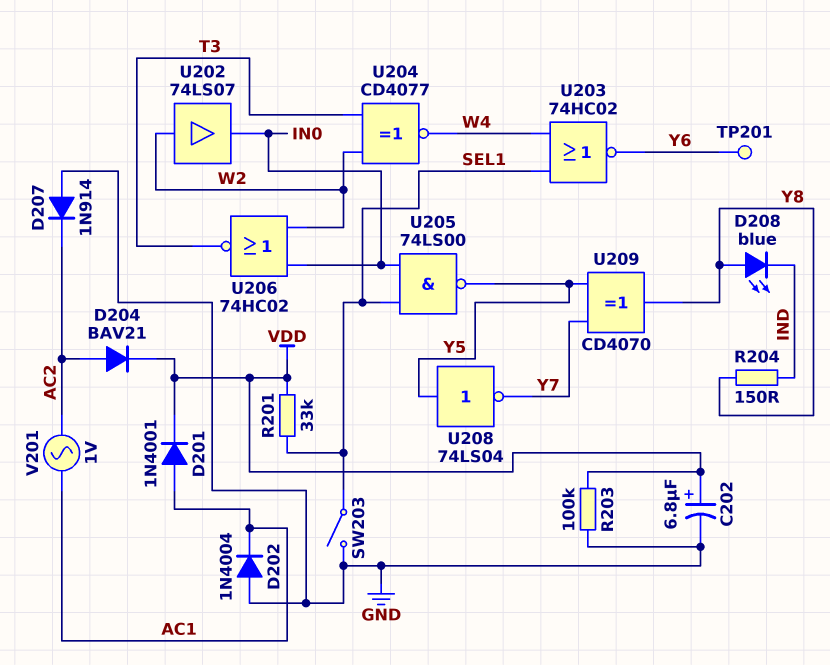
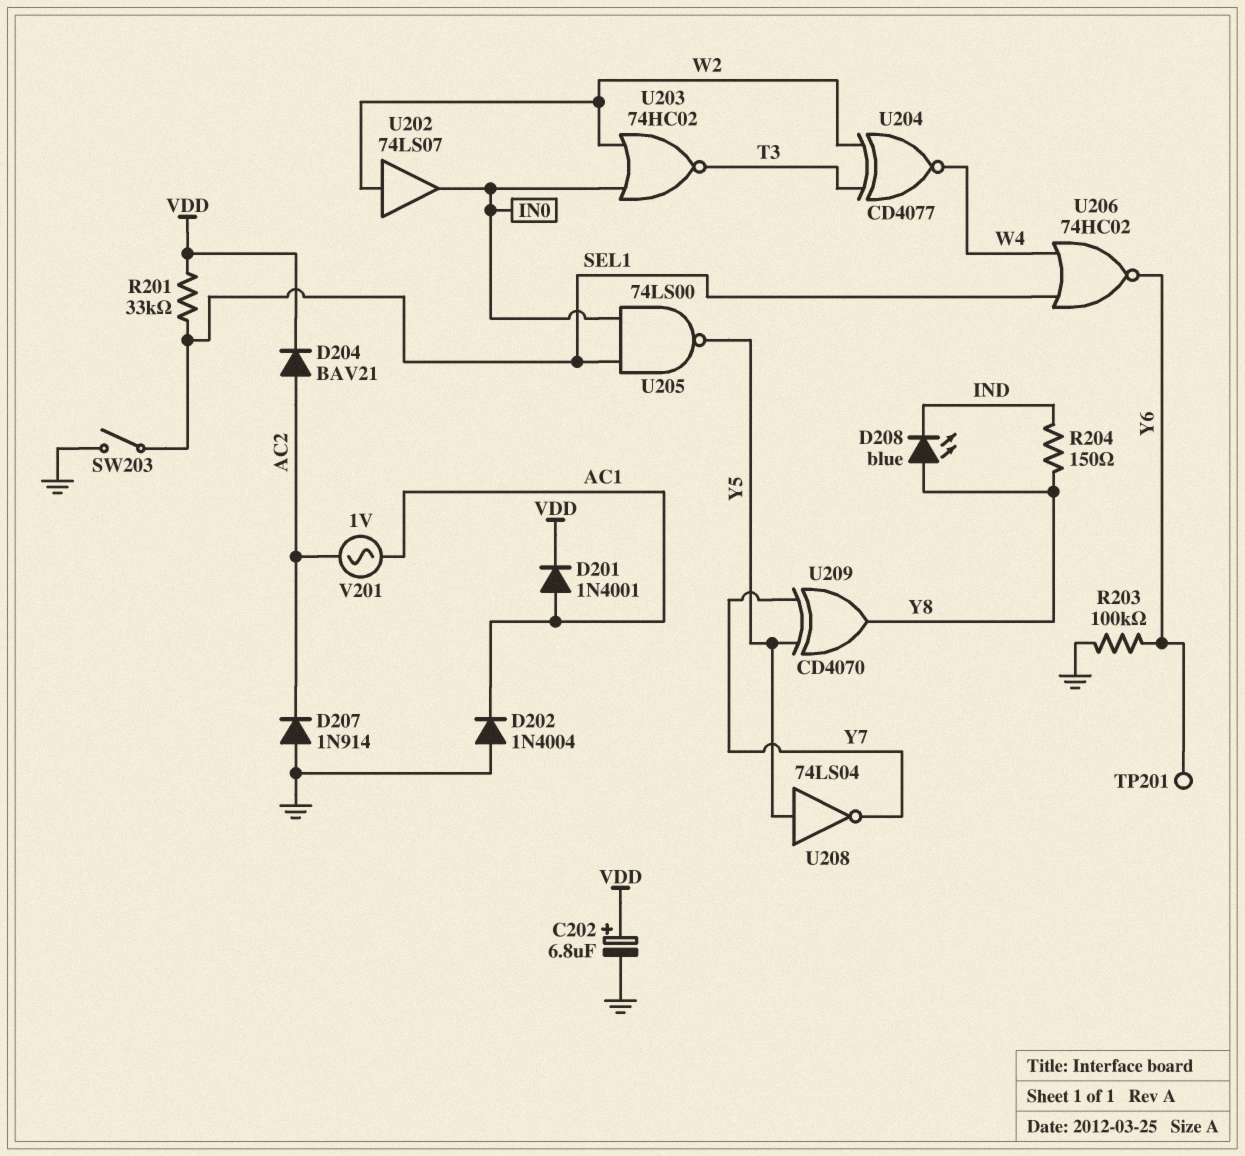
R203: 100k (GND, VDD) -> 100k (GND, Y6)
U203: NOR 74HC02 (in SEL1, in W4, out Y6) -> NOR 74HC02 (in IN0, in W2, out T3)
U206: NOR 74HC02 (in IN0, in W2, out T3) -> NOR 74HC02 (in SEL1, in W4, out Y6)

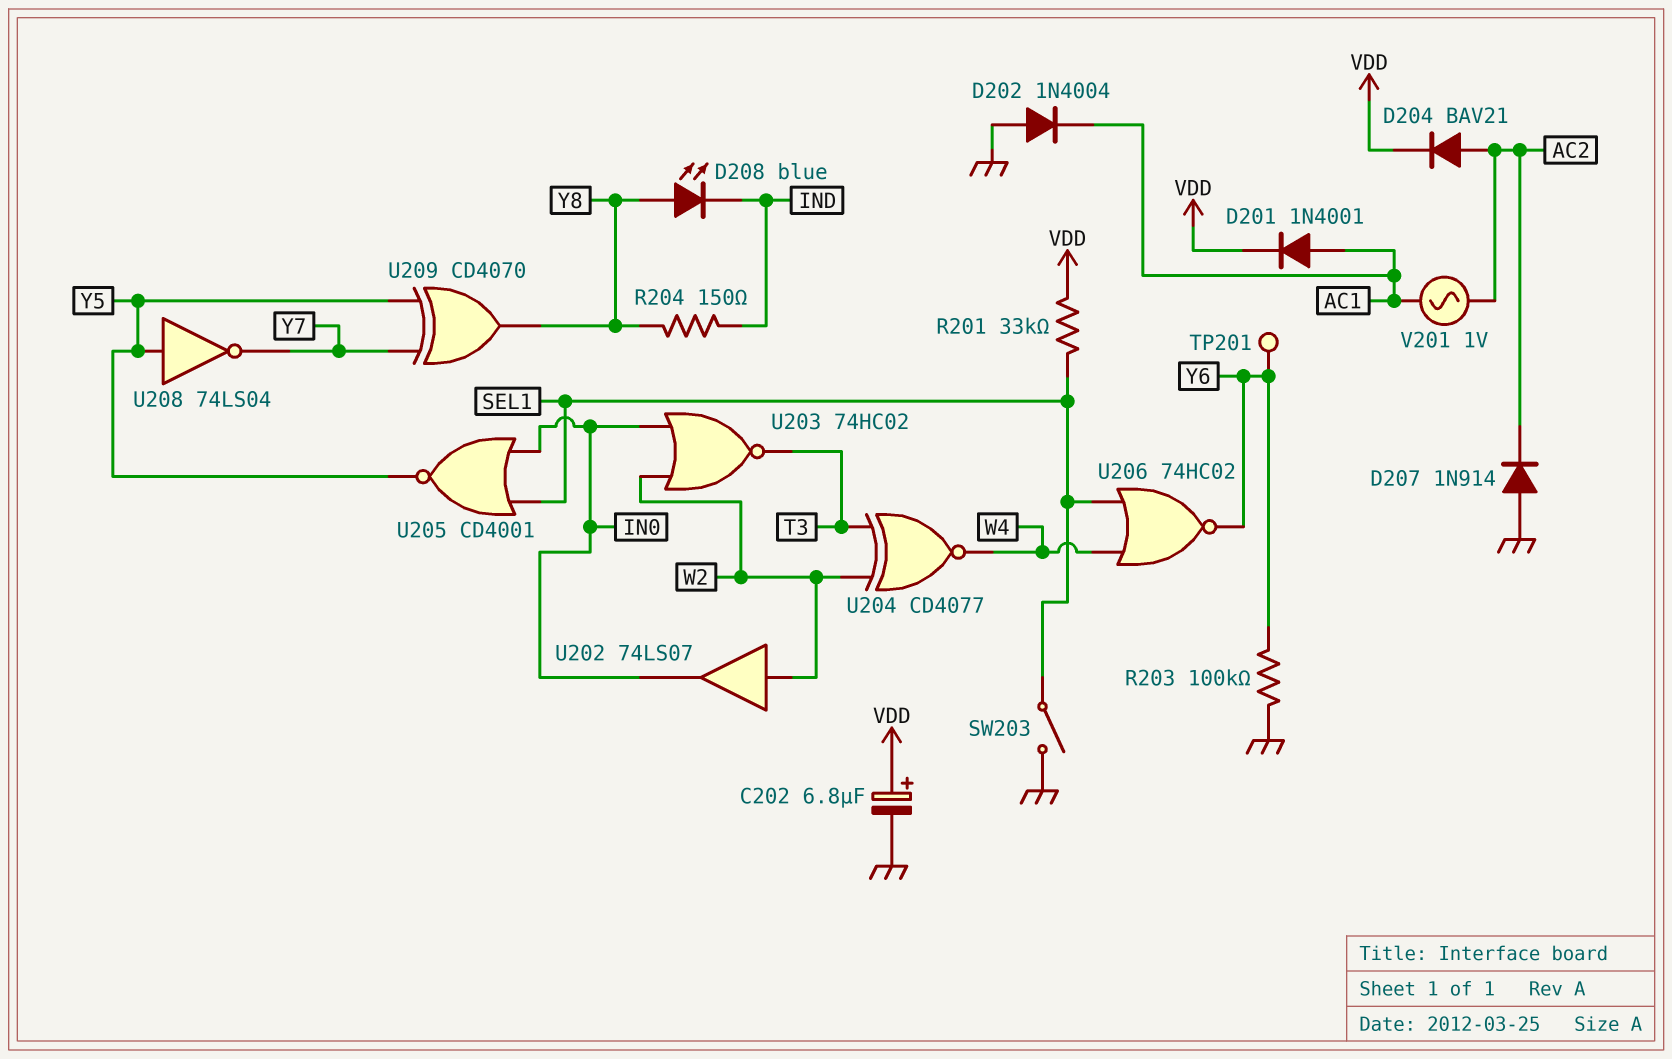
U205: NAND 74LS00 (in IN0, in SEL1, out Y5) -> NOR CD4001 (in IN0, in SEL1, out Y5)

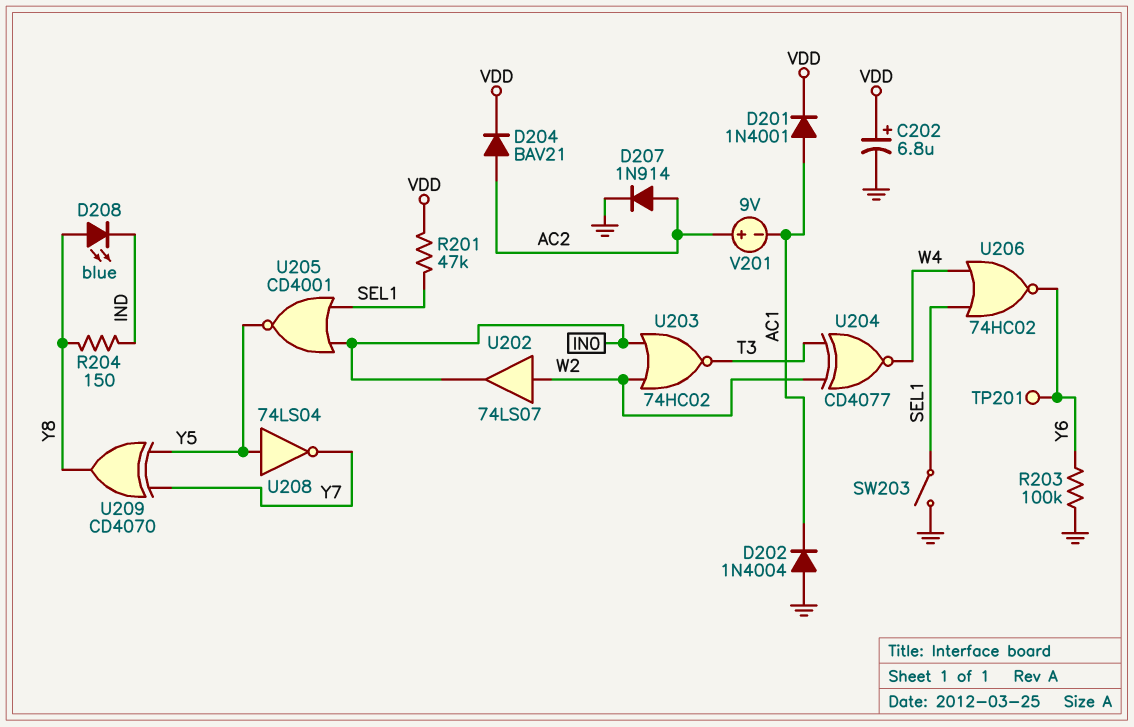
D207: diode 1N914 (A GND, K AC2) -> diode 1N914 (A AC2, K GND)
R201: 33k (SEL1, VDD) -> 47k (SEL1, VDD)
V201: AC 1V (AC1, AC2) -> 9V (plus AC2, minus AC1)

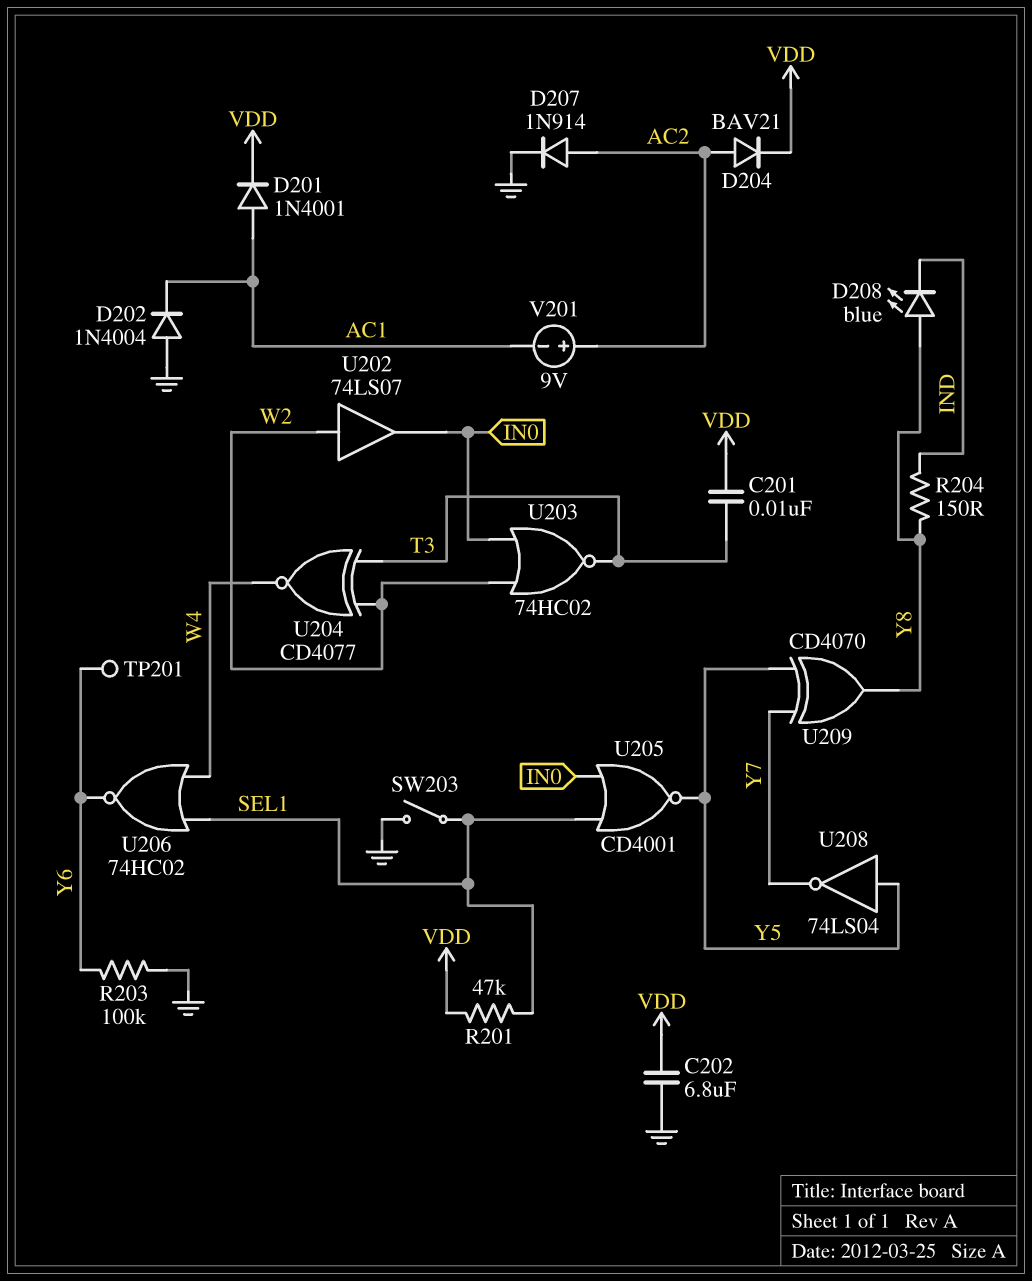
C201: none -> 10nF (T3, VDD)
C202: 6.8uF (plus VDD, minus GND) -> 6.8uF (GND, VDD)

